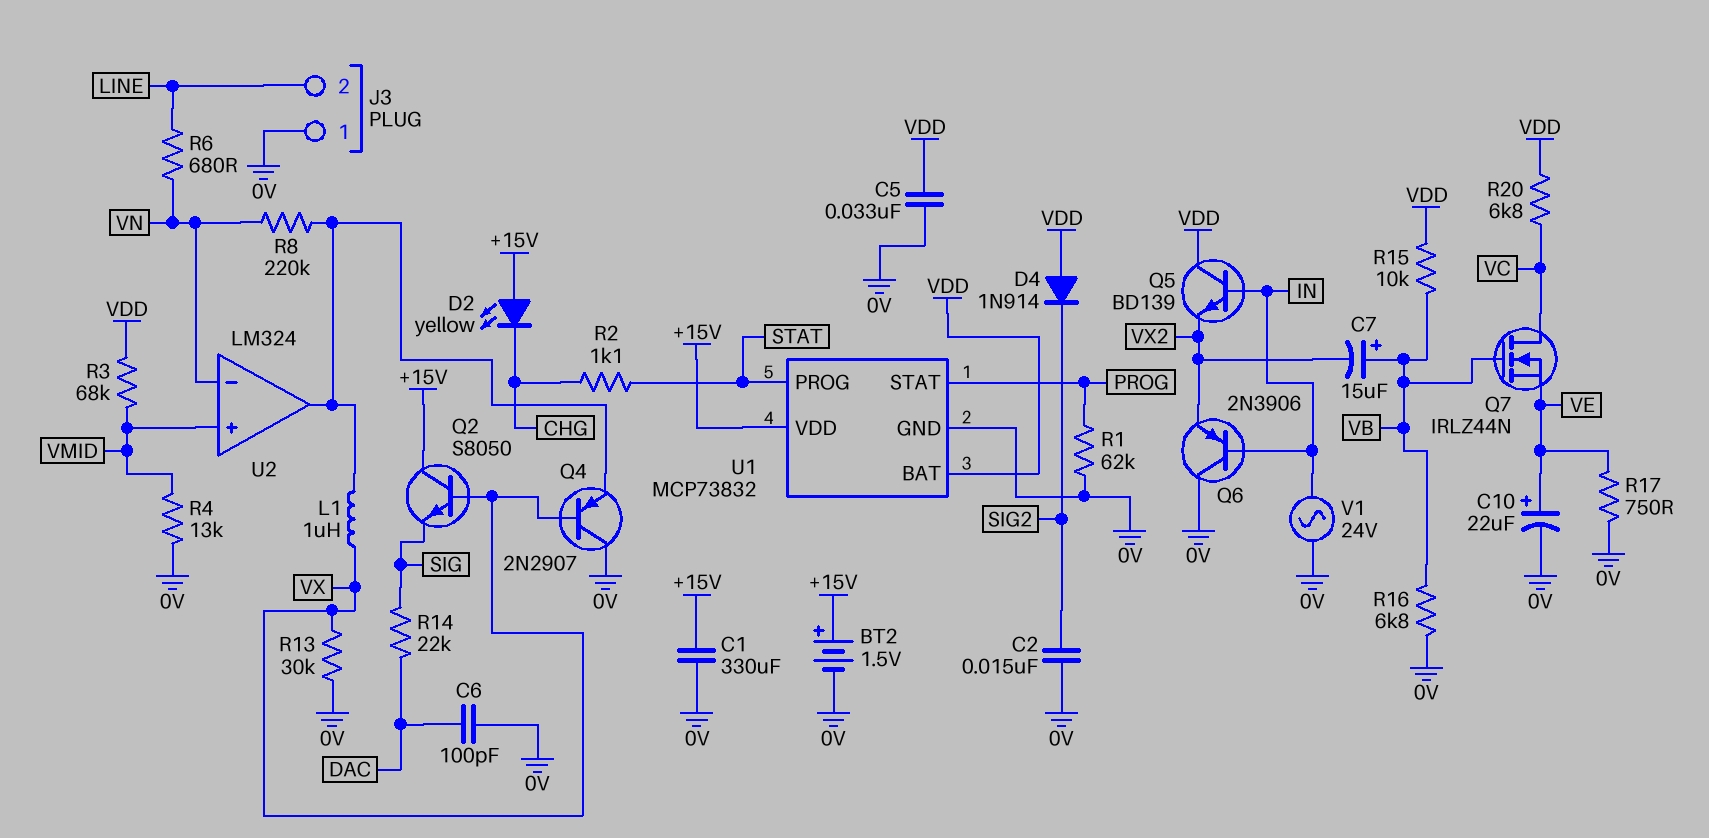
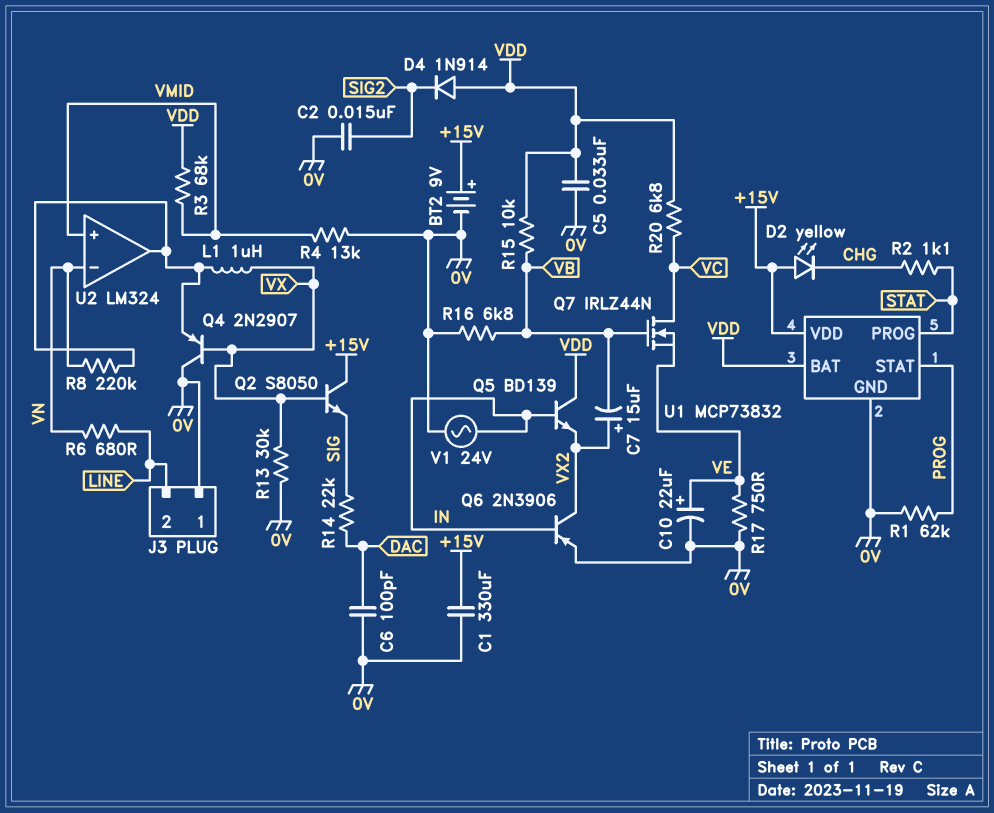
BT2: 1.5V (plus +15V, minus 0V) -> 9V (plus +15V, minus 0V)
C7: 15uF (plus VB, minus VX2) -> 15uF (plus VX2, minus VB)
Q6: PNP 2N3906 (B IN, C 0V, E VX2) -> PNP 2N3906 (B IN, C VX2, E 0V)

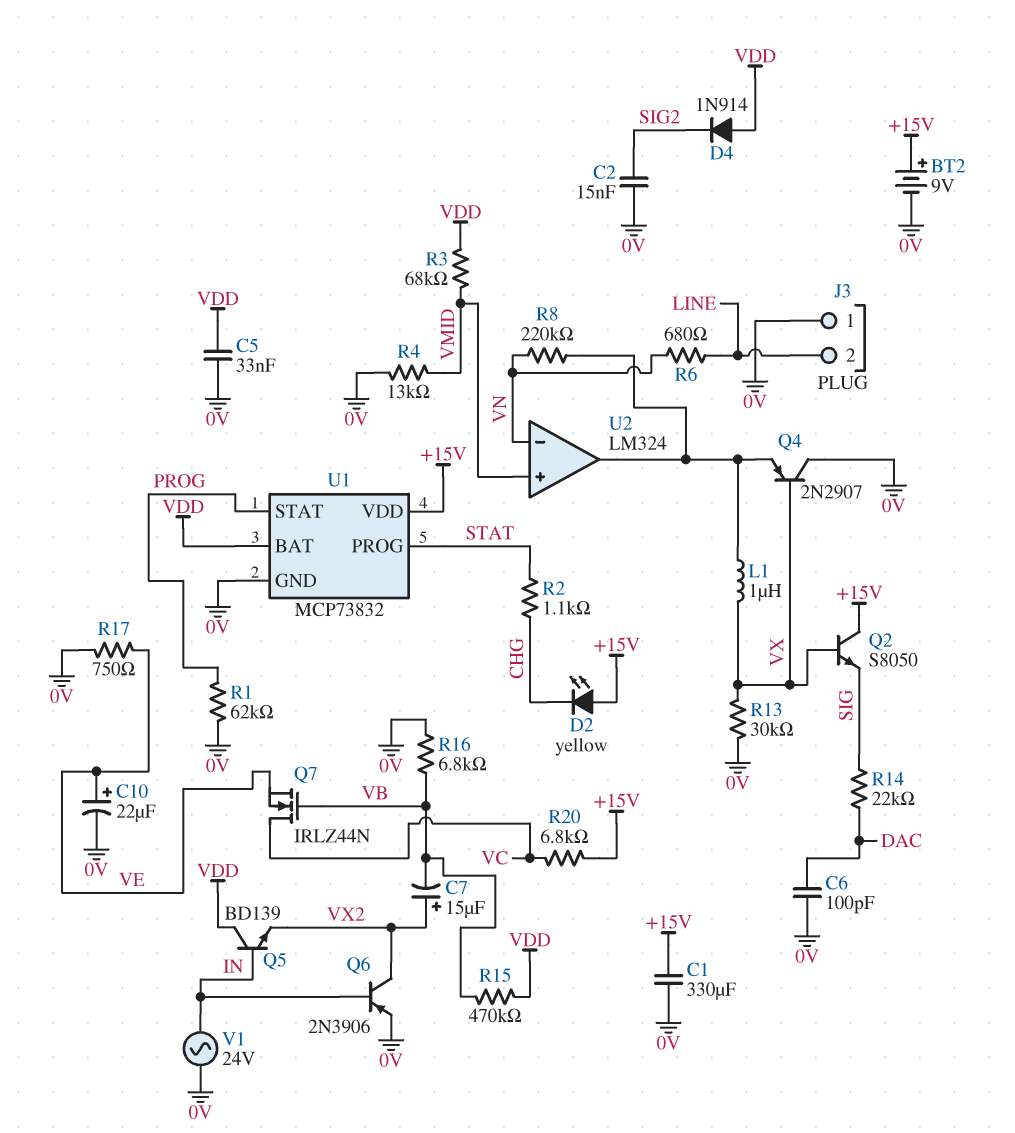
R15: 10k (VB, VDD) -> 470k (VB, VDD)
R20: 6.8k (VC, VDD) -> 6.8k (+15V, VC)

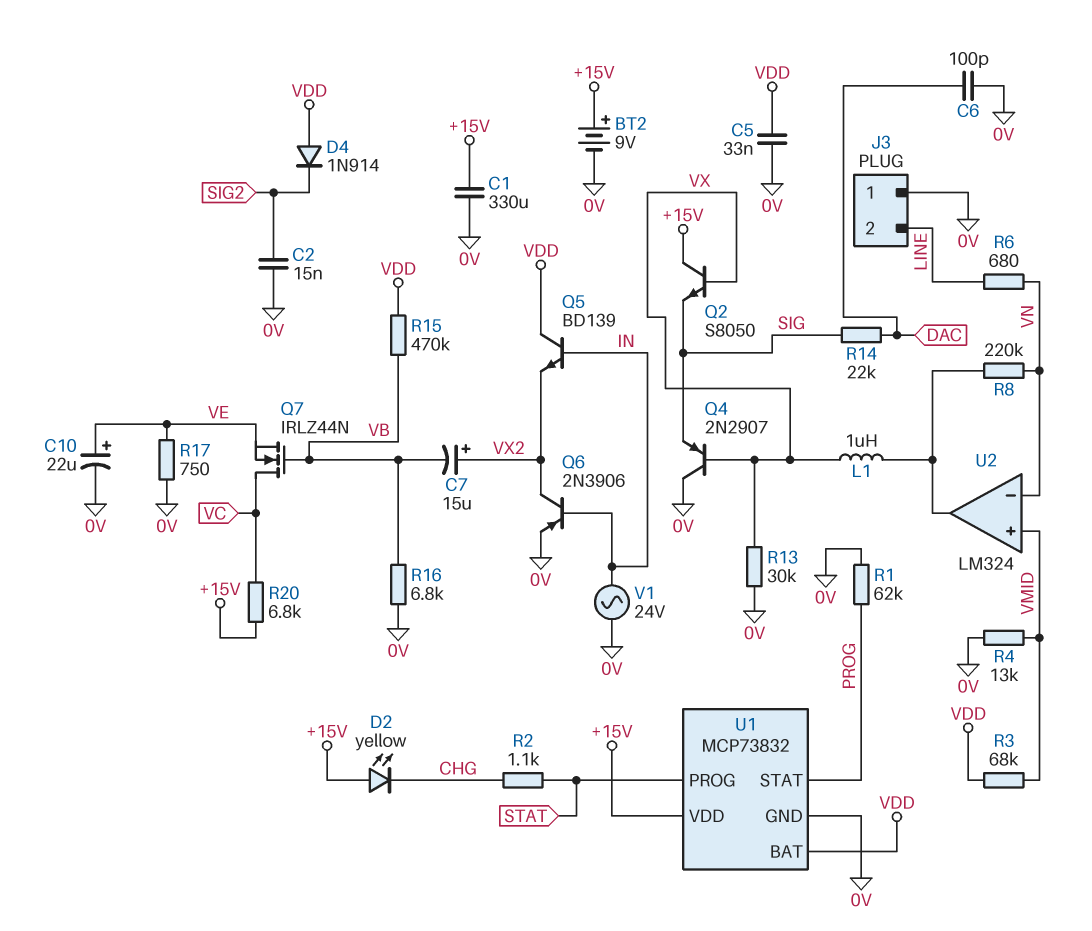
Q4: PNP 2N2907 (B VX, C 0V, E U2/out) -> PNP 2N2907 (B VX, C 0V, E SIG)

